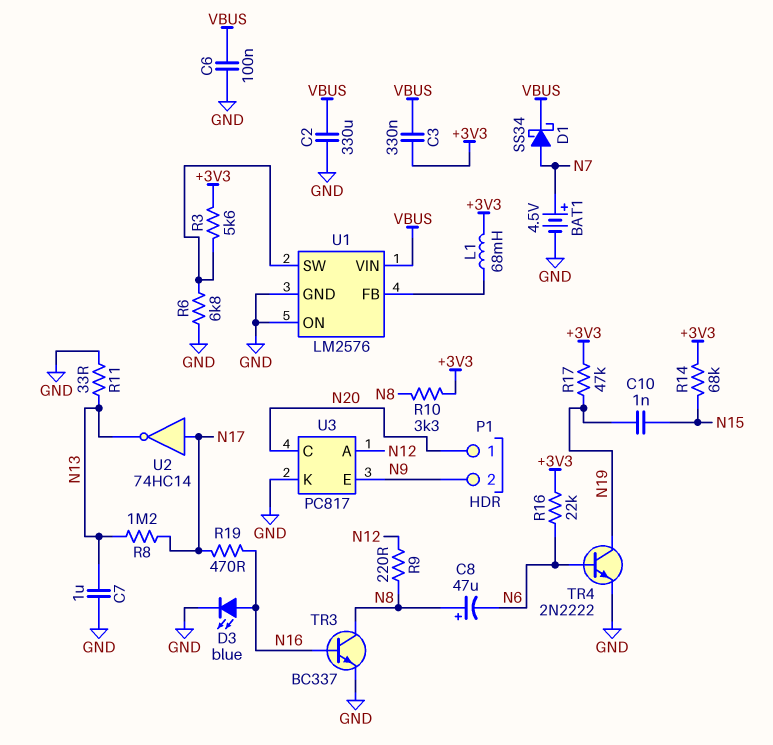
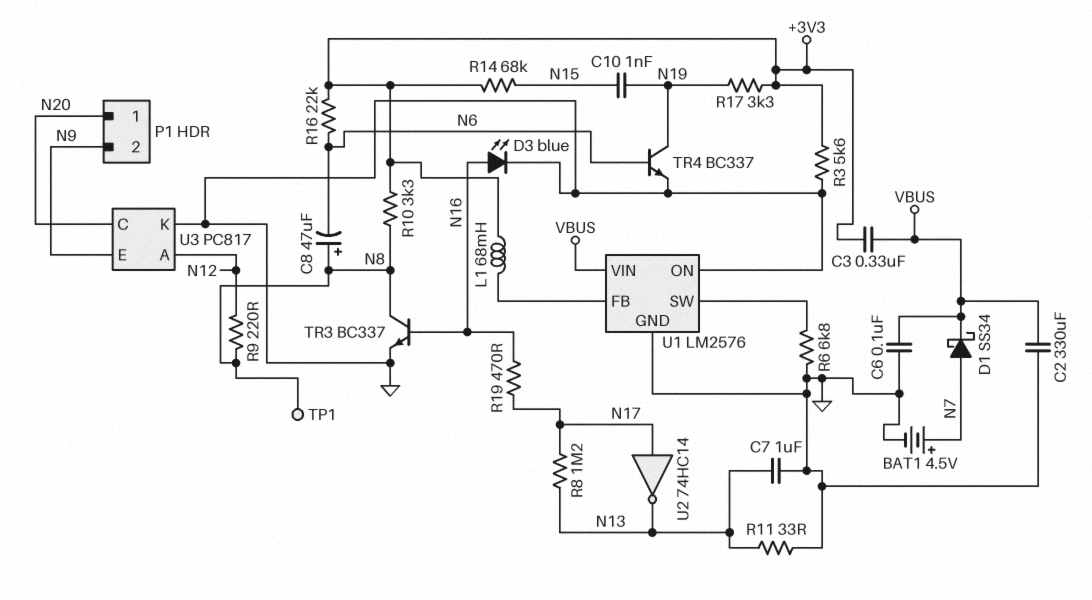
R3: 5.6k (+3V3, U1/SW) -> 5.6k (+3V3, GND)
R17: 47k (+3V3, N19) -> 3.3k (+3V3, N19)
TP1: none -> test point (N8)
TR4: NPN 2N2222 (B N6, C N19, E GND) -> NPN BC337 (B N6, C N19, E GND)

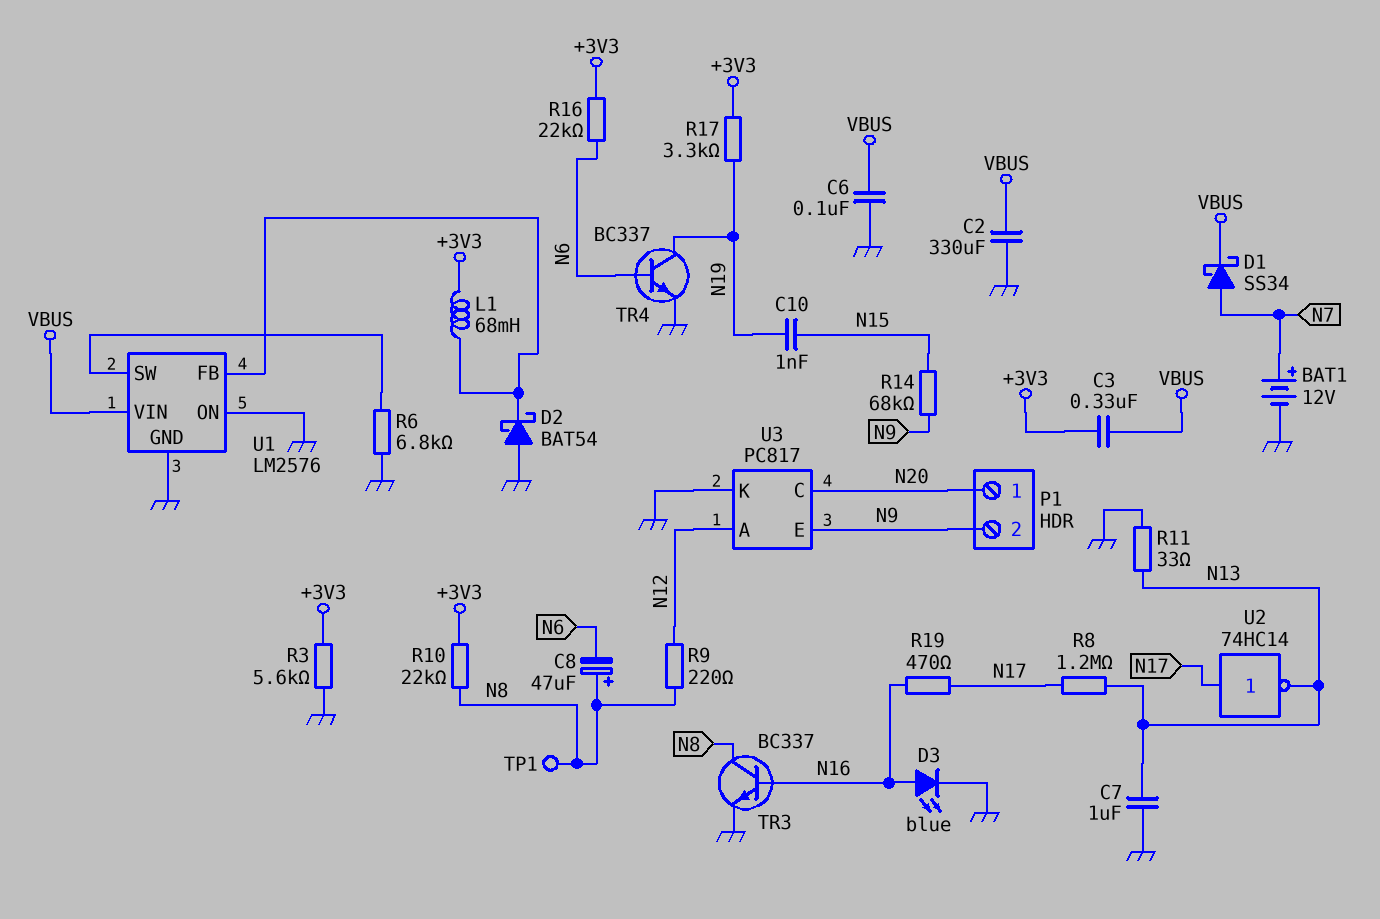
BAT1: 4.5V (plus N7, minus GND) -> 12V (plus N7, minus GND)
D2: none -> schottky BAT54 (A GND, K U1/FB)
R10: 3.3k (+3V3, N8) -> 22k (+3V3, N8)
R14: 68k (+3V3, N15) -> 68k (N9, N15)

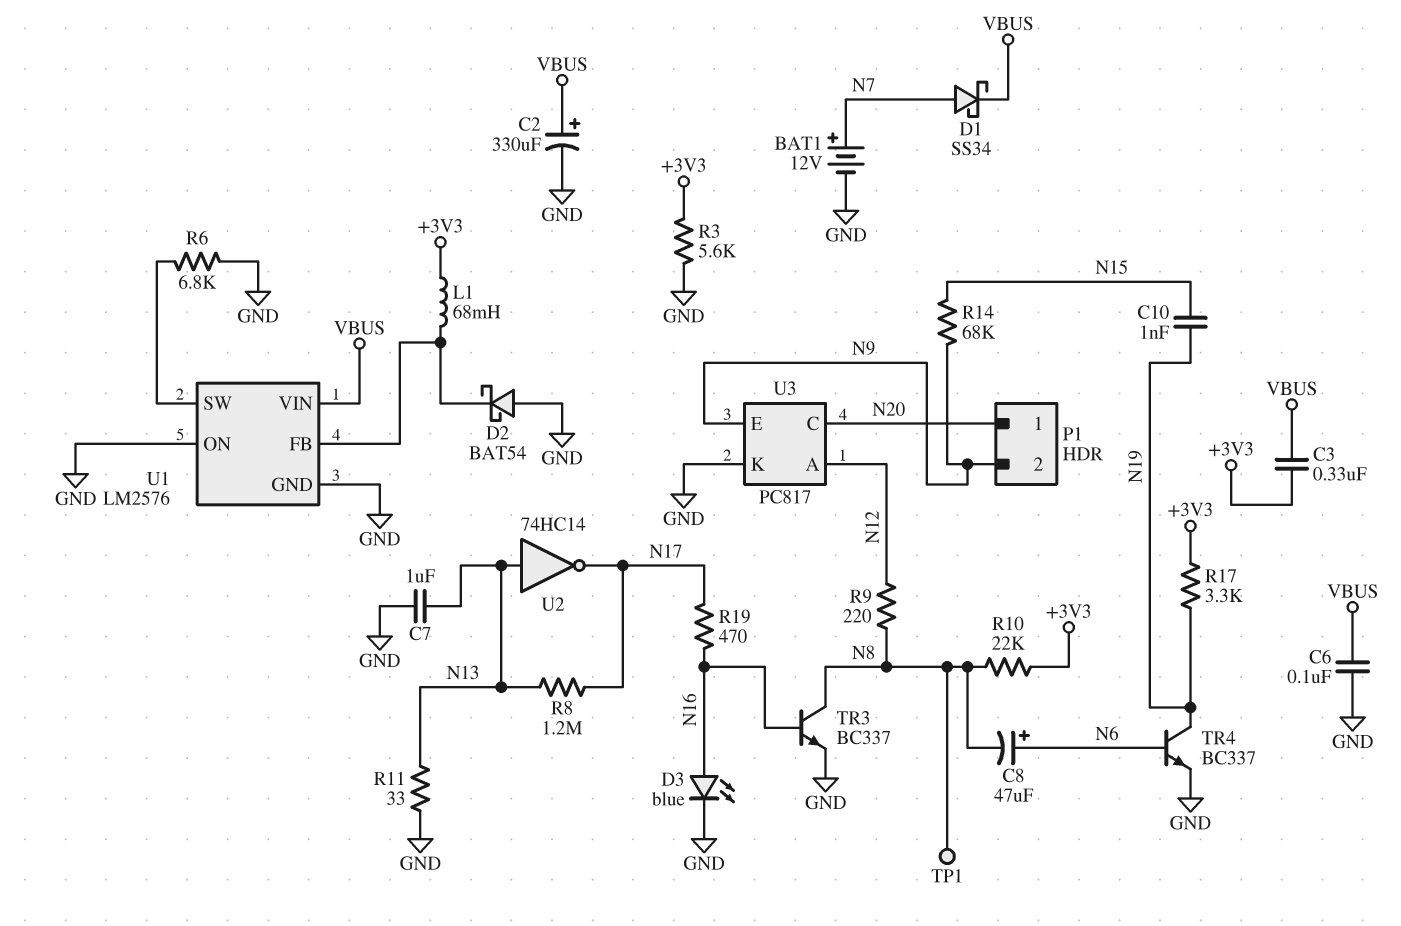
C2: 330uF (GND, VBUS) -> 330uF (plus VBUS, minus GND)
C8: 47uF (plus N8, minus N6) -> 47uF (plus N6, minus N8)
R16: 22k (+3V3, N6) -> none
U2: NOT 74HC14 (in N17, out N13) -> NOT 74HC14 (in N13, out N17)

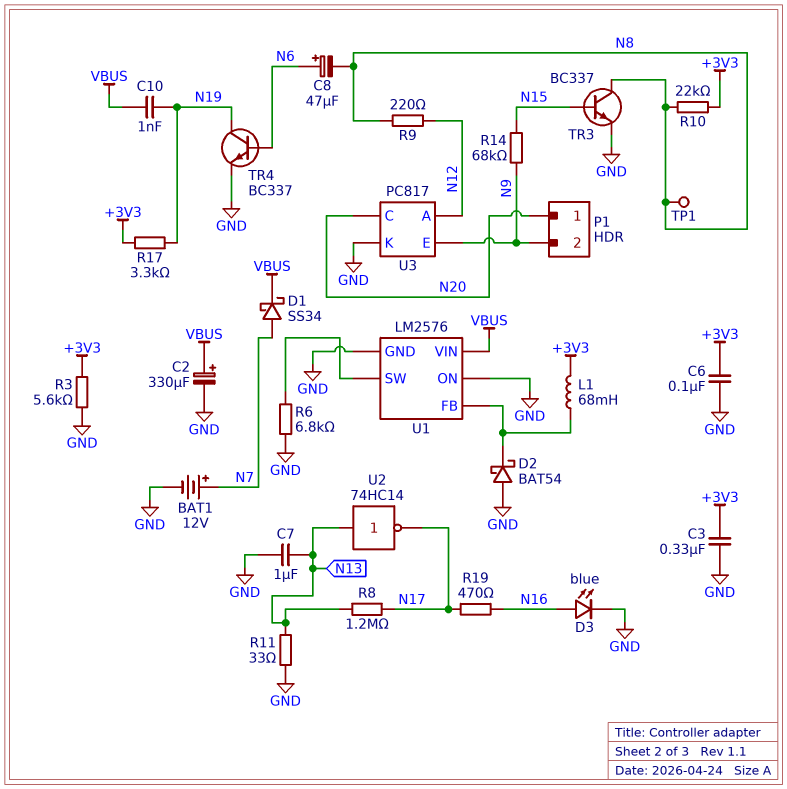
C3: 330nF (+3V3, VBUS) -> 330nF (+3V3, GND)
C6: 100nF (GND, VBUS) -> 100nF (+3V3, GND)
C10: 1nF (N15, N19) -> 1nF (N19, VBUS)
TR3: NPN BC337 (B N16, C N8, E GND) -> NPN BC337 (B N15, C N8, E GND)

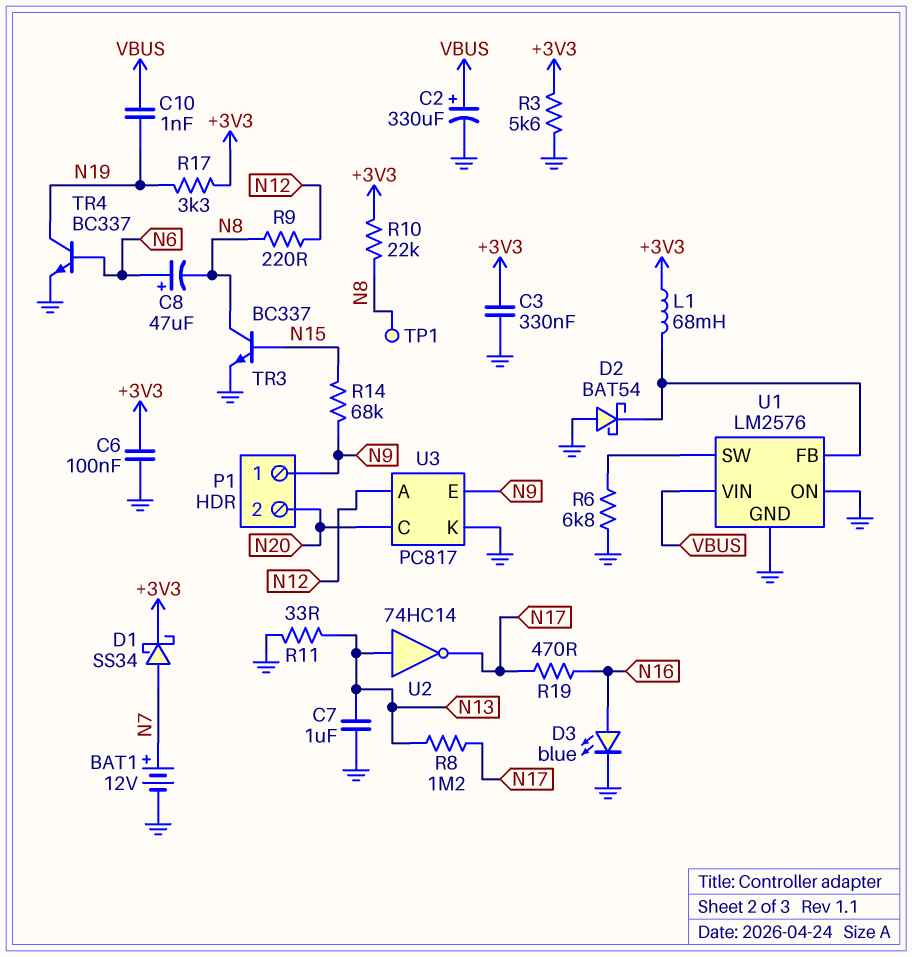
D1: schottky SS34 (A N7, K VBUS) -> schottky SS34 (A N7, K +3V3)
P1 pin 1: N20 -> N9
P1 pin 2: N9 -> N20

